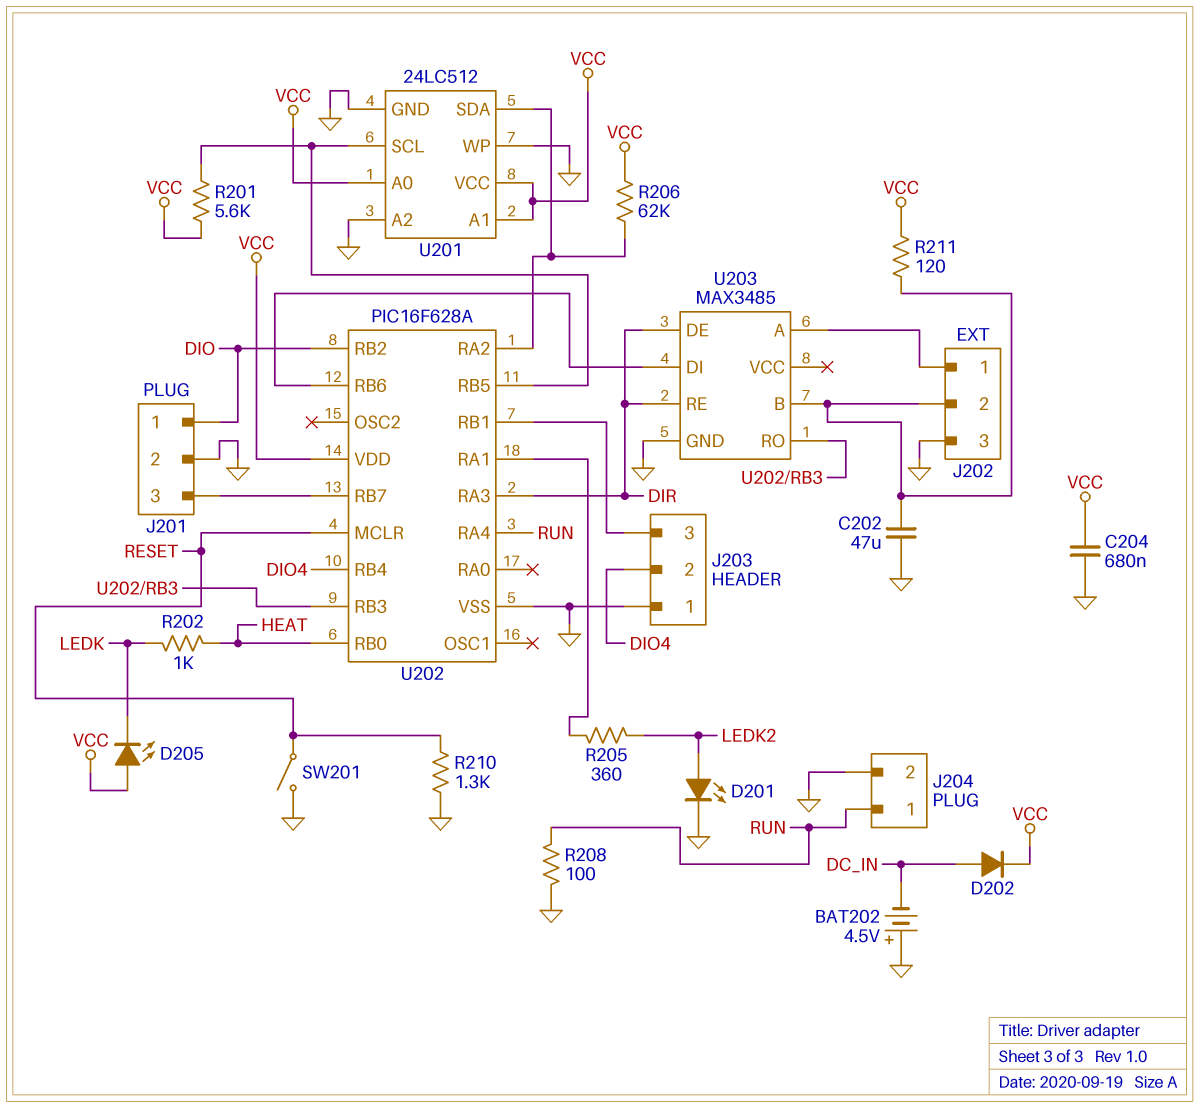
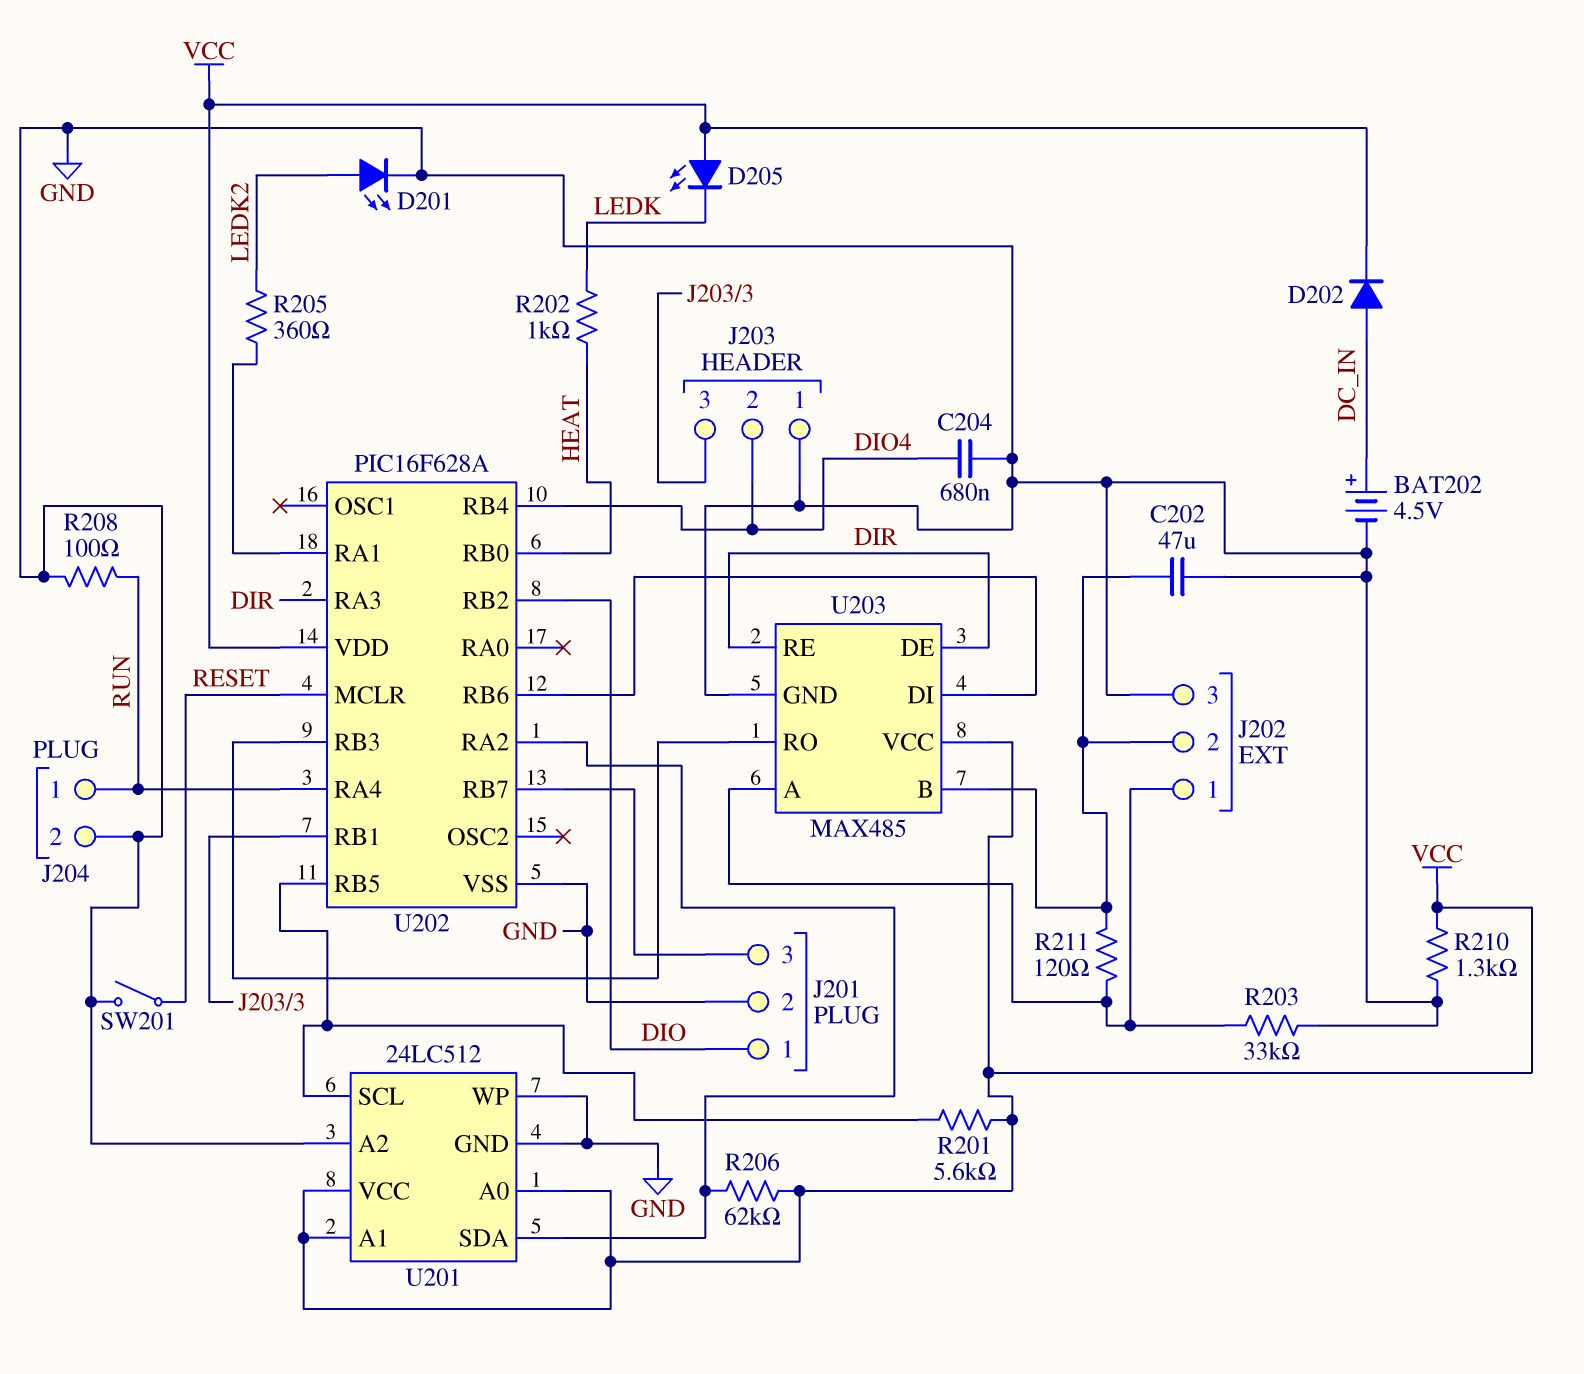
BAT202: 4.5V (plus GND, minus DC_IN) -> 4.5V (plus DC_IN, minus GND)
C204: 680nF (GND, VCC) -> 680nF (DIO4, GND)
R203: none -> 33k (GND, J202/1)
R210: 1.3k (GND, RESET) -> 1.3k (GND, VCC)
R211: 120 (J202/2, VCC) -> 120 (J202/1, J202/2)
U203: MAX3485 -> MAX485
U203 pin VCC: none -> VCC

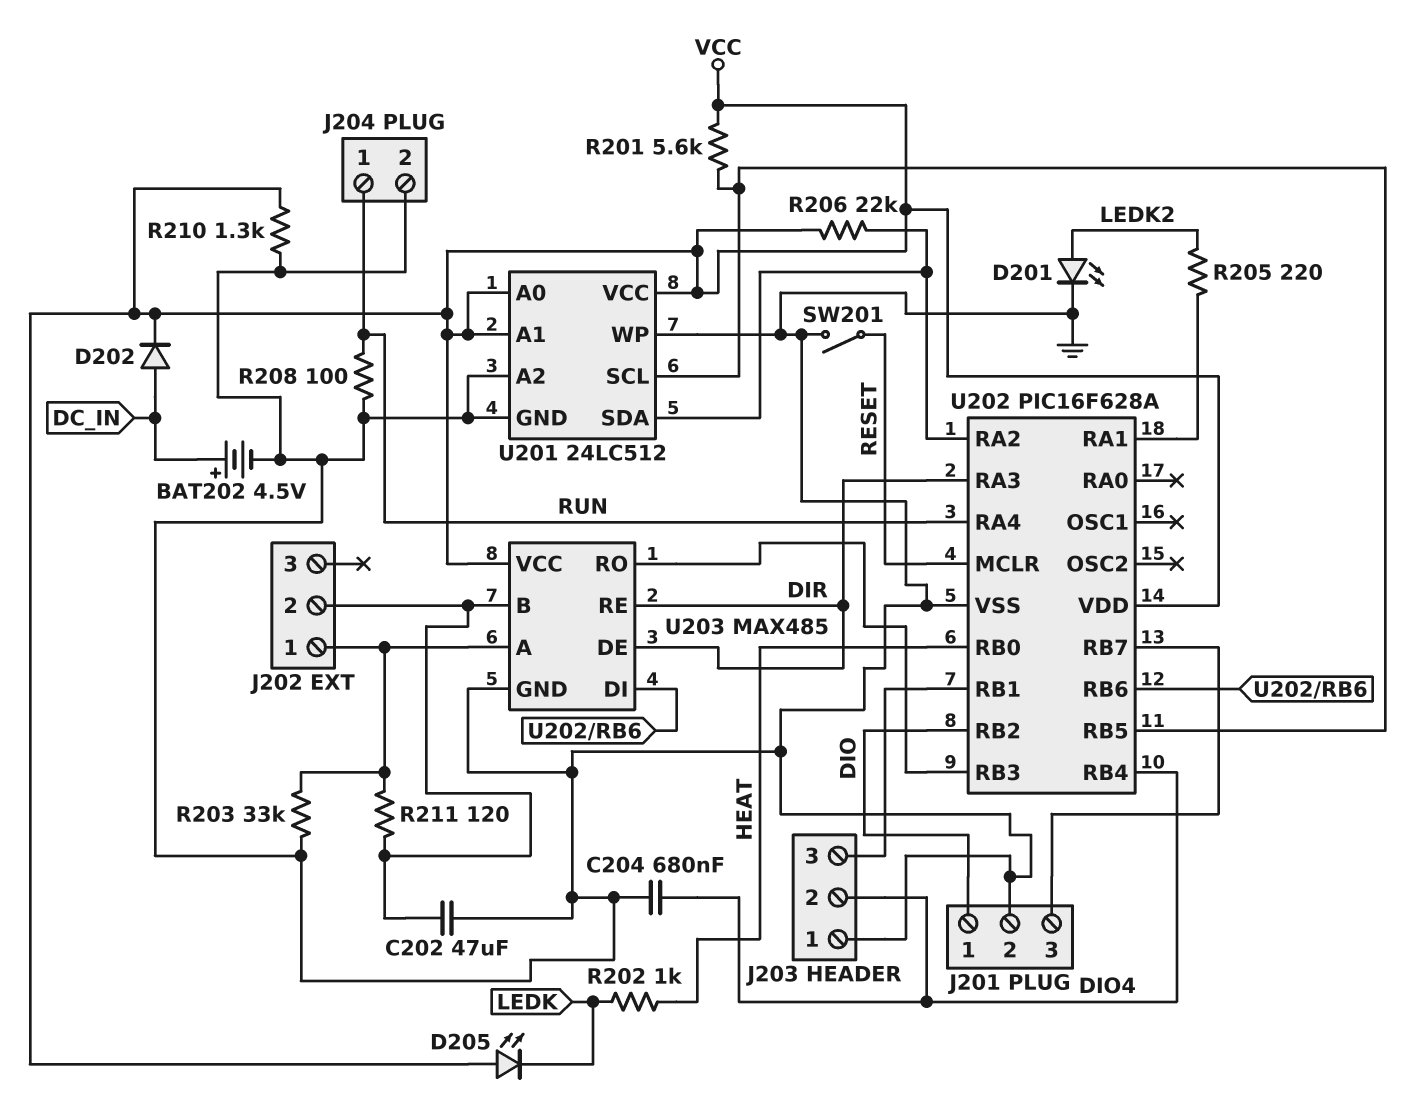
J202 pin 3: GND -> none
R205: 360 (LEDK2, U202/RA1) -> 220 (LEDK2, U202/RA1)
R206: 62k (U201/SDA, VCC) -> 22k (U201/SDA, VCC)

